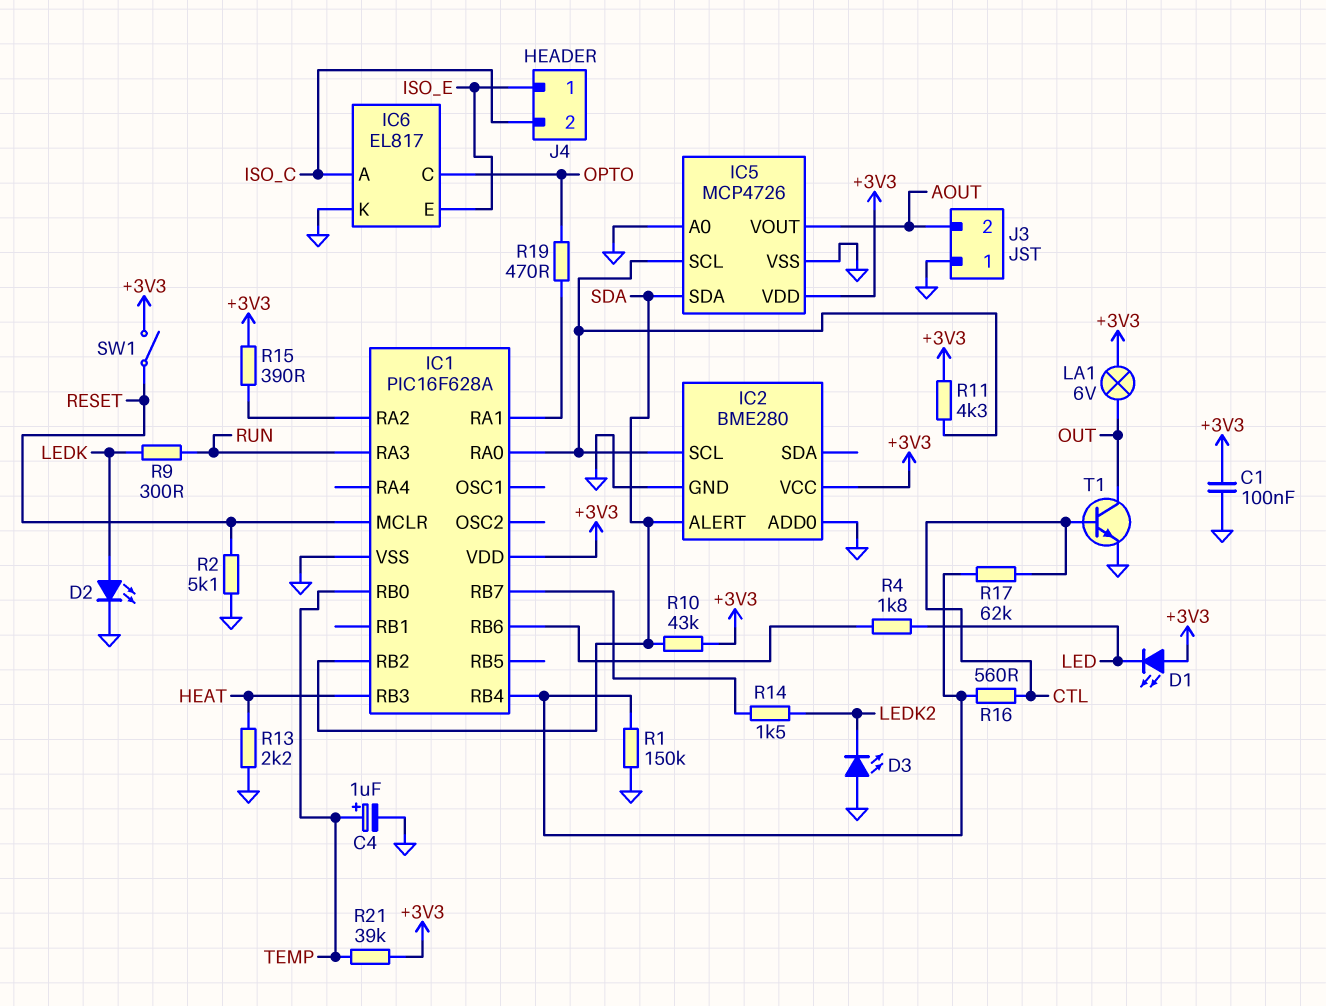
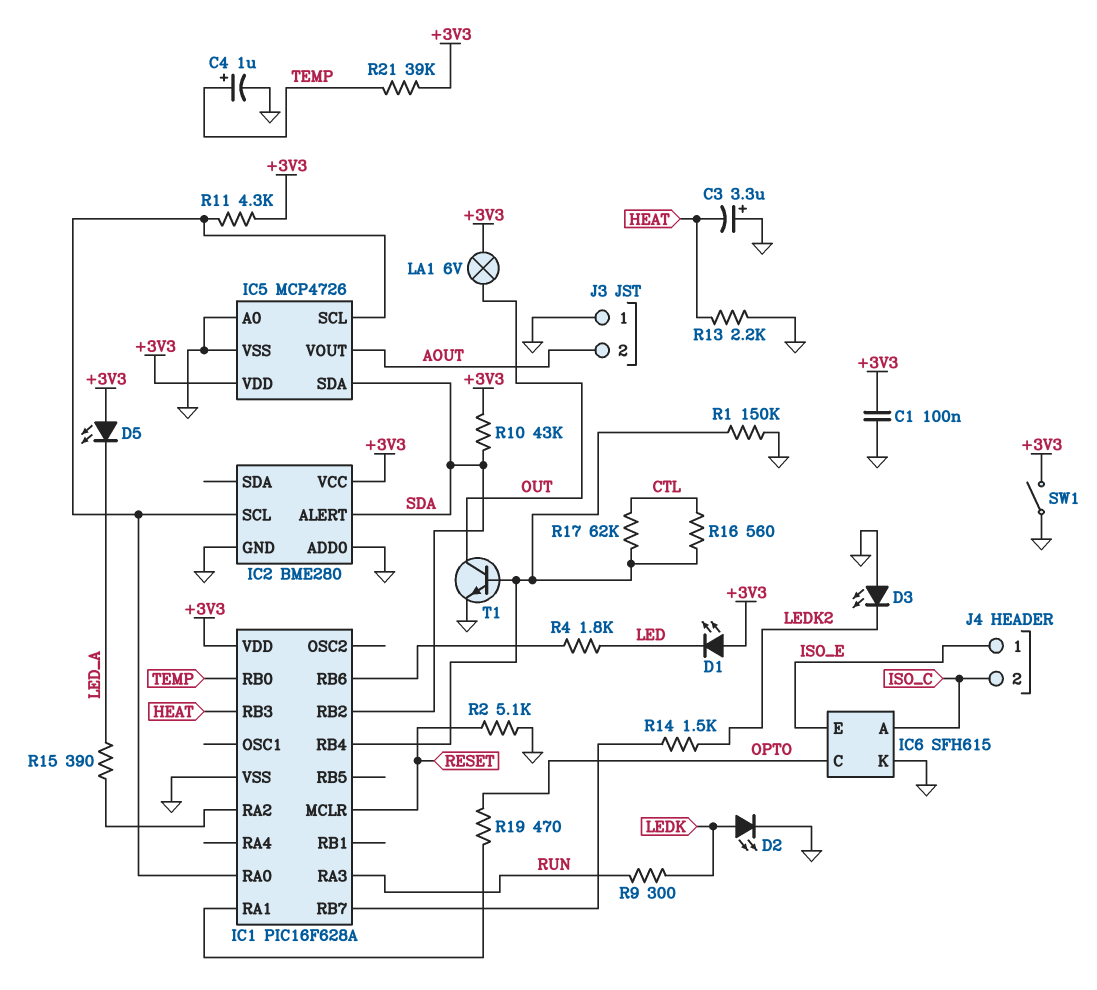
C3: none -> 3.3uF (plus GND, minus HEAT)
D5: none -> LED (A +3V3, K LED_A)
IC6: EL817 -> SFH615
R15: 390 (+3V3, IC1/RA2) -> 390 (IC1/RA2, LED_A)
SW1: switch (+3V3, RESET) -> switch (+3V3, GND)
T1: NPN (B CTL, C OUT, E GND) -> NPN (B IC1/RB4, C OUT, E GND)

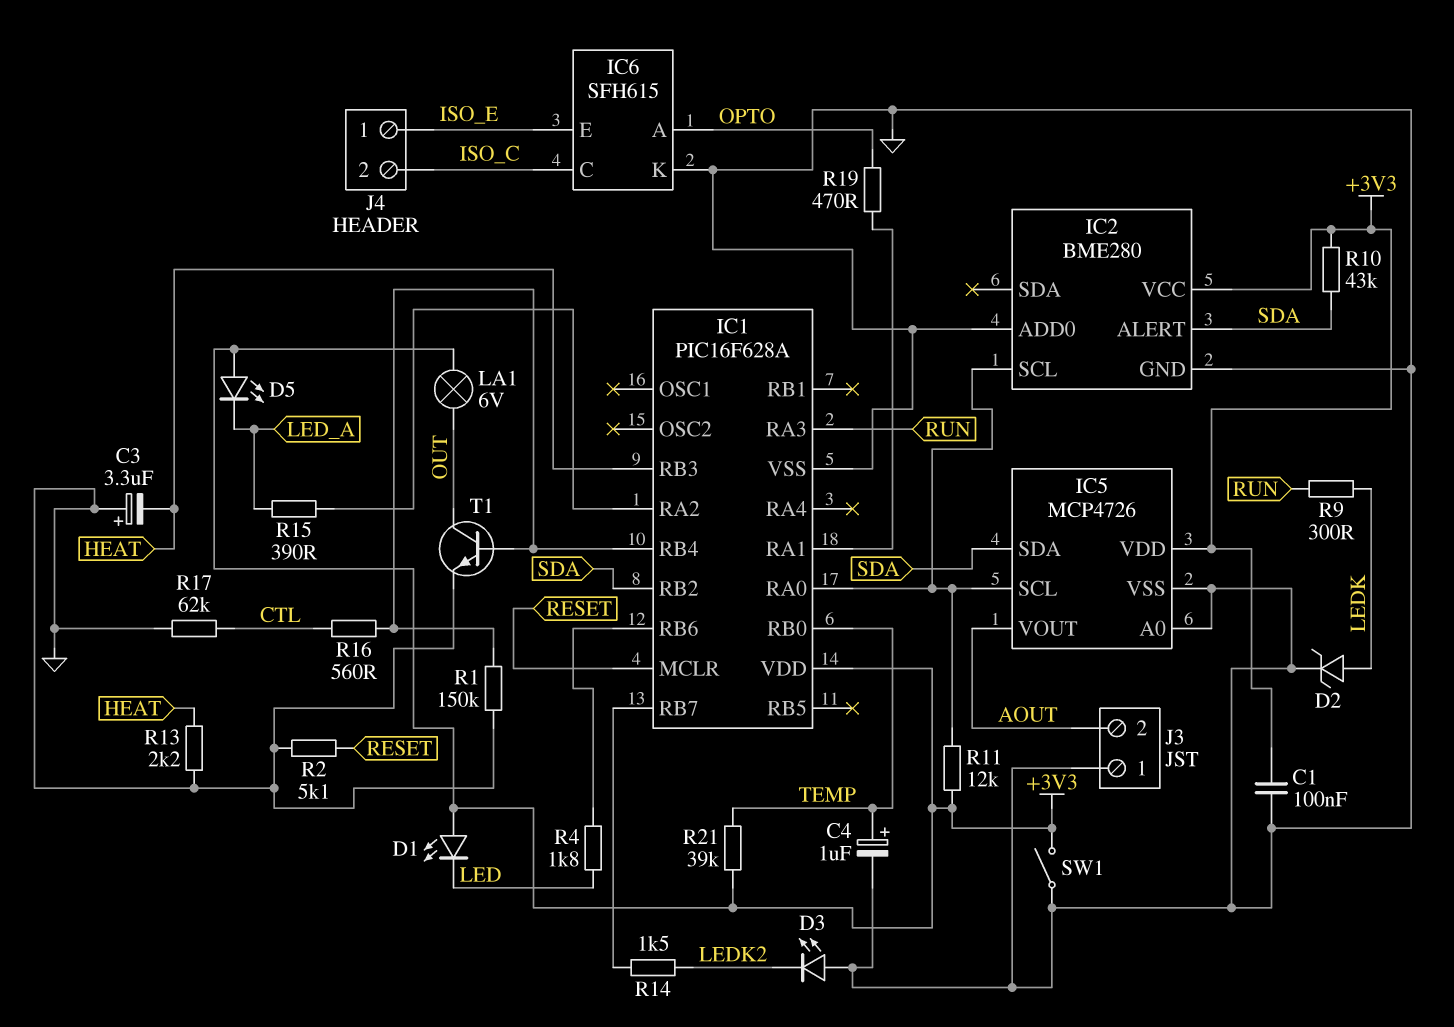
D2: LED (A LEDK, K GND) -> zener (A LEDK, K GND)
IC6 pin A: ISO_C -> OPTO
IC6 pin C: OPTO -> ISO_C
R11: 4.3k (+3V3, IC1/RA0) -> 12k (+3V3, IC1/RA0)
R17: 62k (CTL, IC1/RB4) -> 62k (CTL, GND)

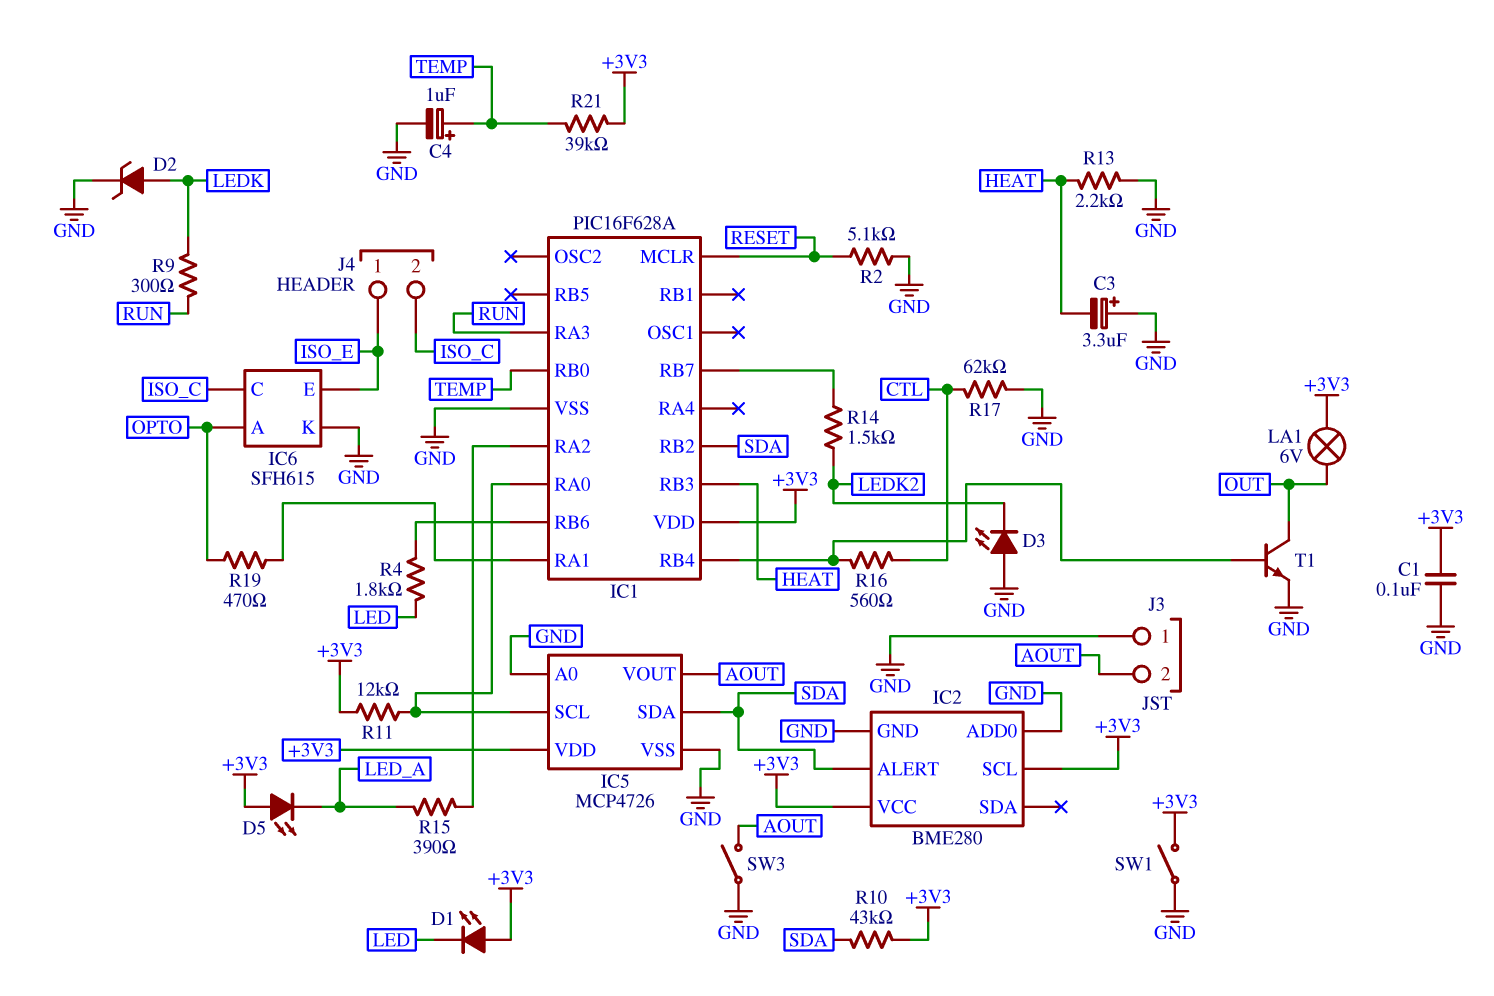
IC2 pin SCL: IC1/RA0 -> +3V3
R1: 150k (GND, IC1/RB4) -> none
SW3: none -> switch (AOUT, GND)

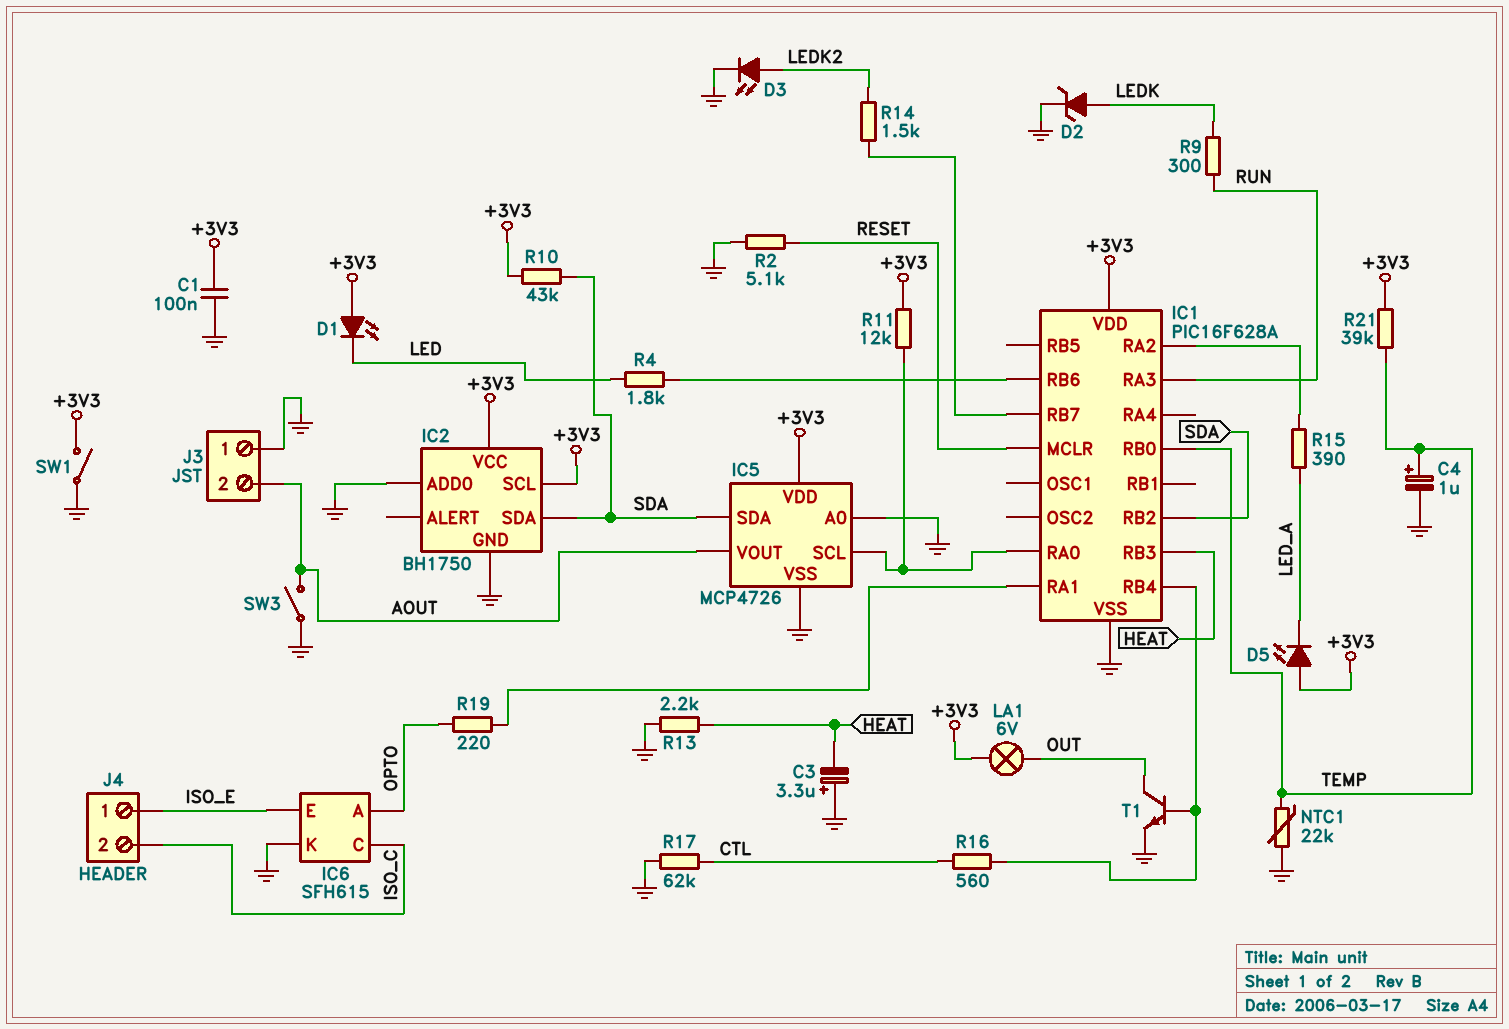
D3: LED (A GND, K LEDK2) -> LED (A LEDK2, K GND)
IC2: BME280 -> BH1750
IC2 pin ALERT: SDA -> none
IC2 pin SDA: none -> SDA
NTC1: none -> 22k (GND, TEMP)
R19: 470 (IC1/RA1, OPTO) -> 220 (IC1/RA1, OPTO)

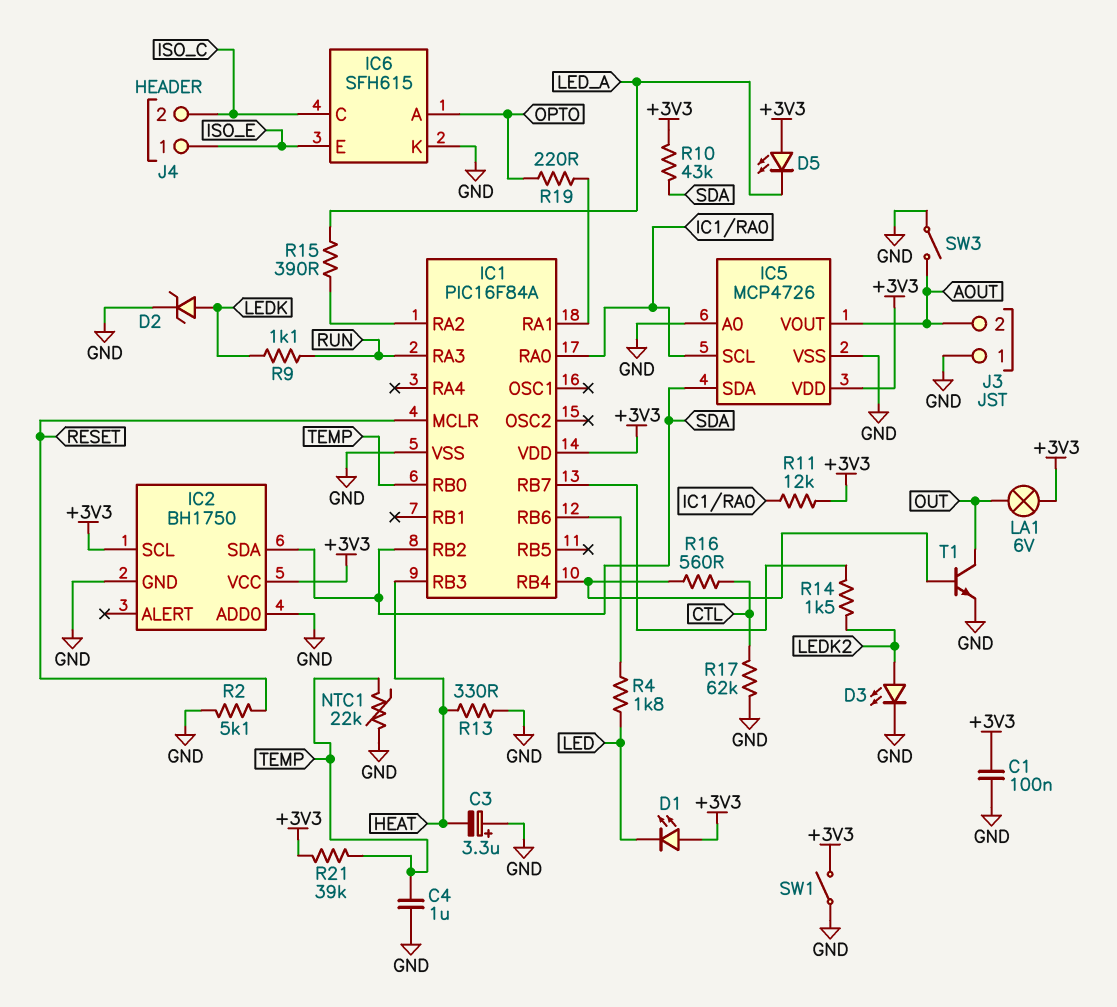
C4: 1uF (plus TEMP, minus GND) -> 1uF (GND, TEMP)
IC1: PIC16F628A -> PIC16F84A
R9: 300 (LEDK, RUN) -> 1.1k (LEDK, RUN)
R13: 2.2k (GND, HEAT) -> 330 (GND, HEAT)

